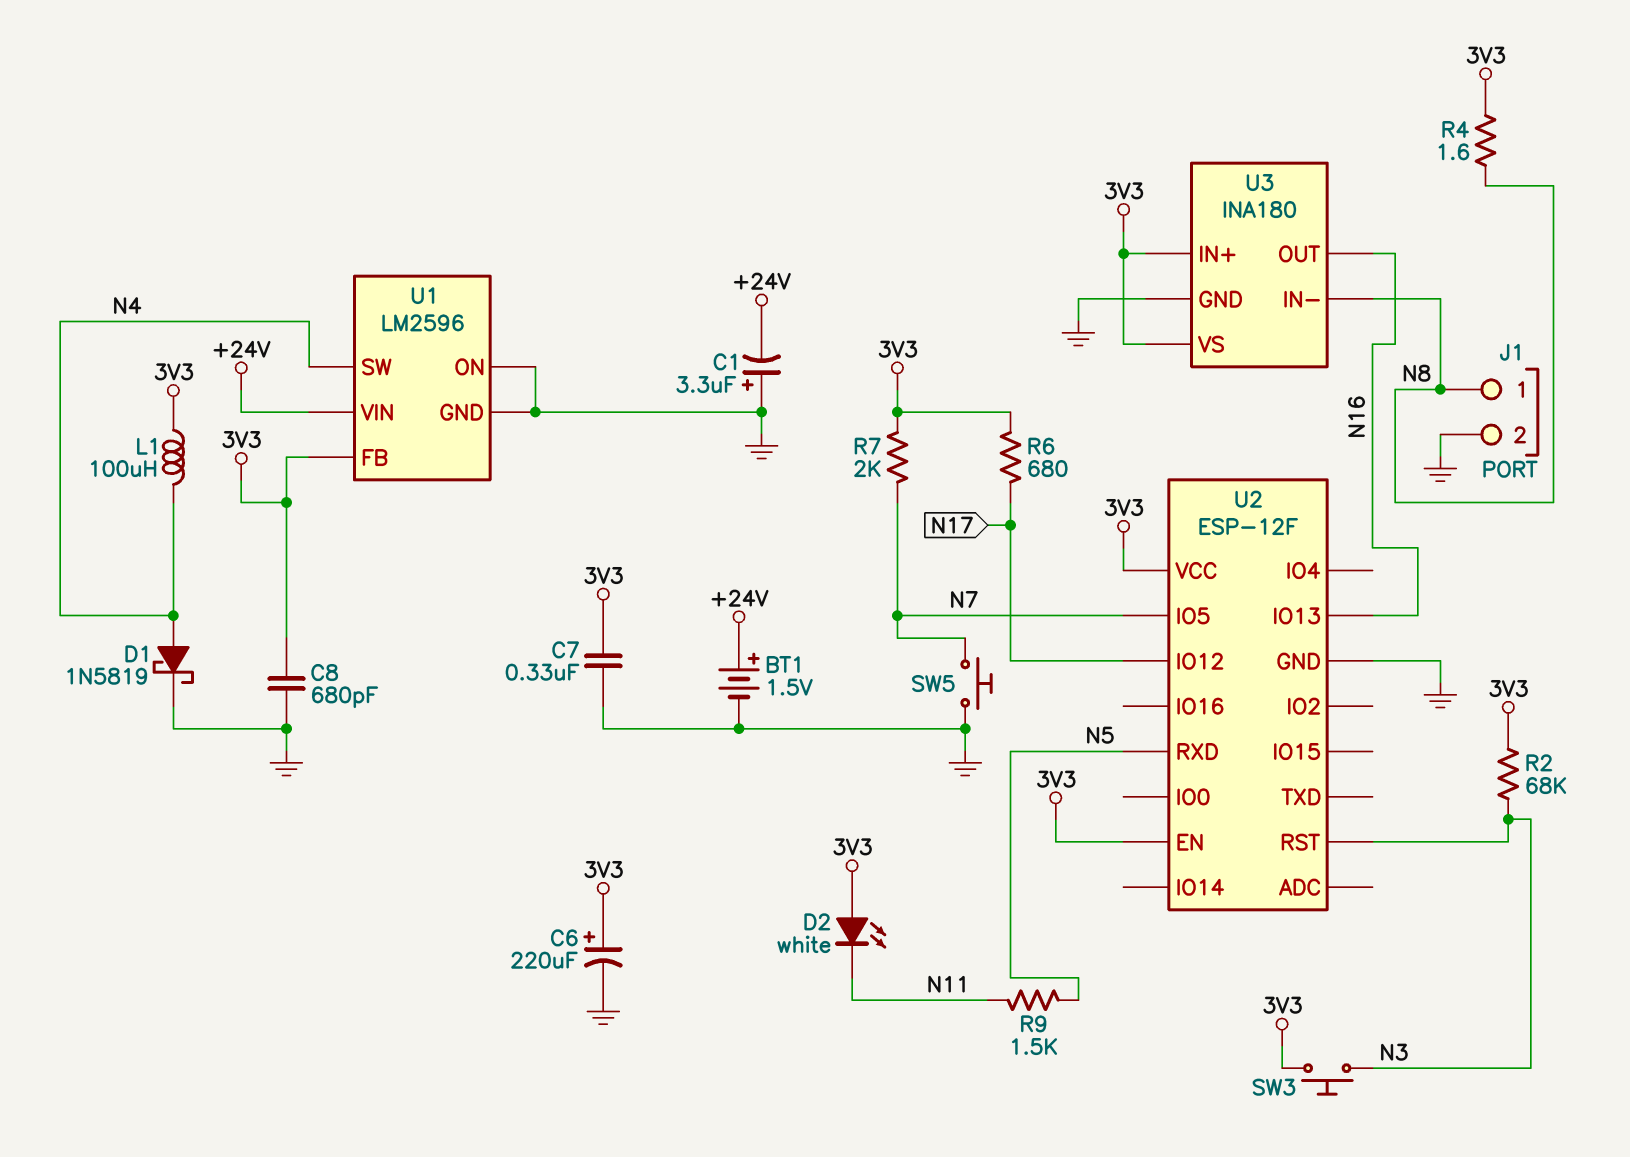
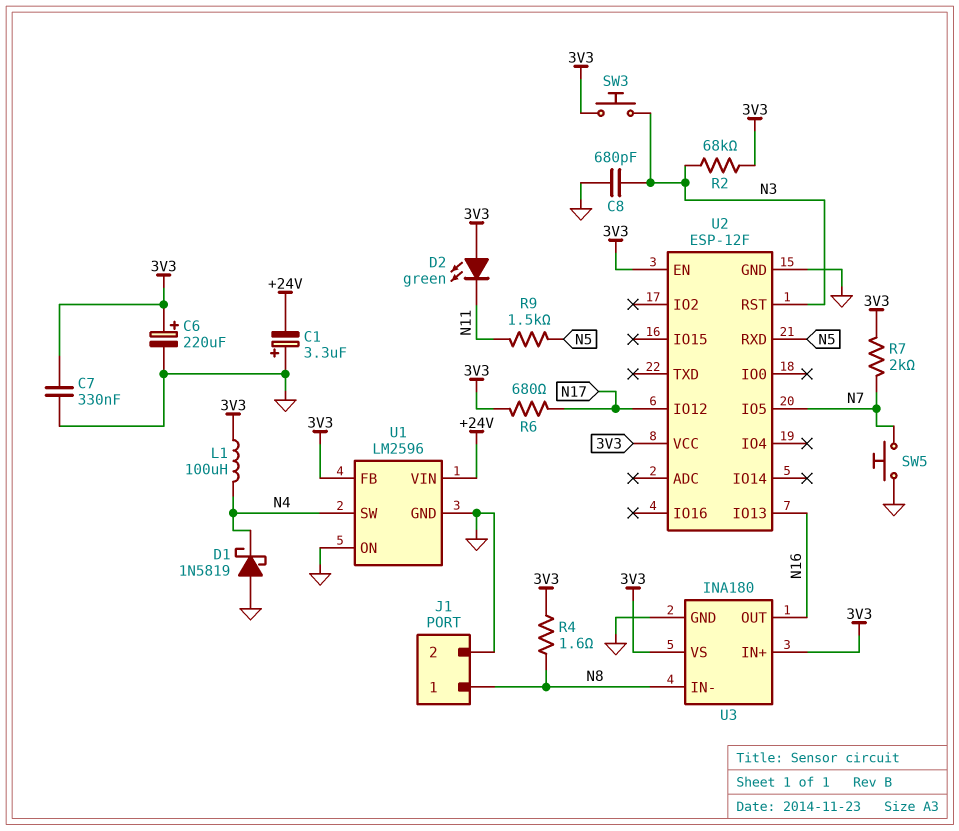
BT1: 1.5V (plus +24V, minus GND) -> none
C8: 680pF (3V3, GND) -> 680pF (GND, N3)
D1: schottky 1N5819 (A N4, K GND) -> schottky 1N5819 (A GND, K N4)
D2: LED white (A 3V3, K N11) -> LED green (A 3V3, K N11)

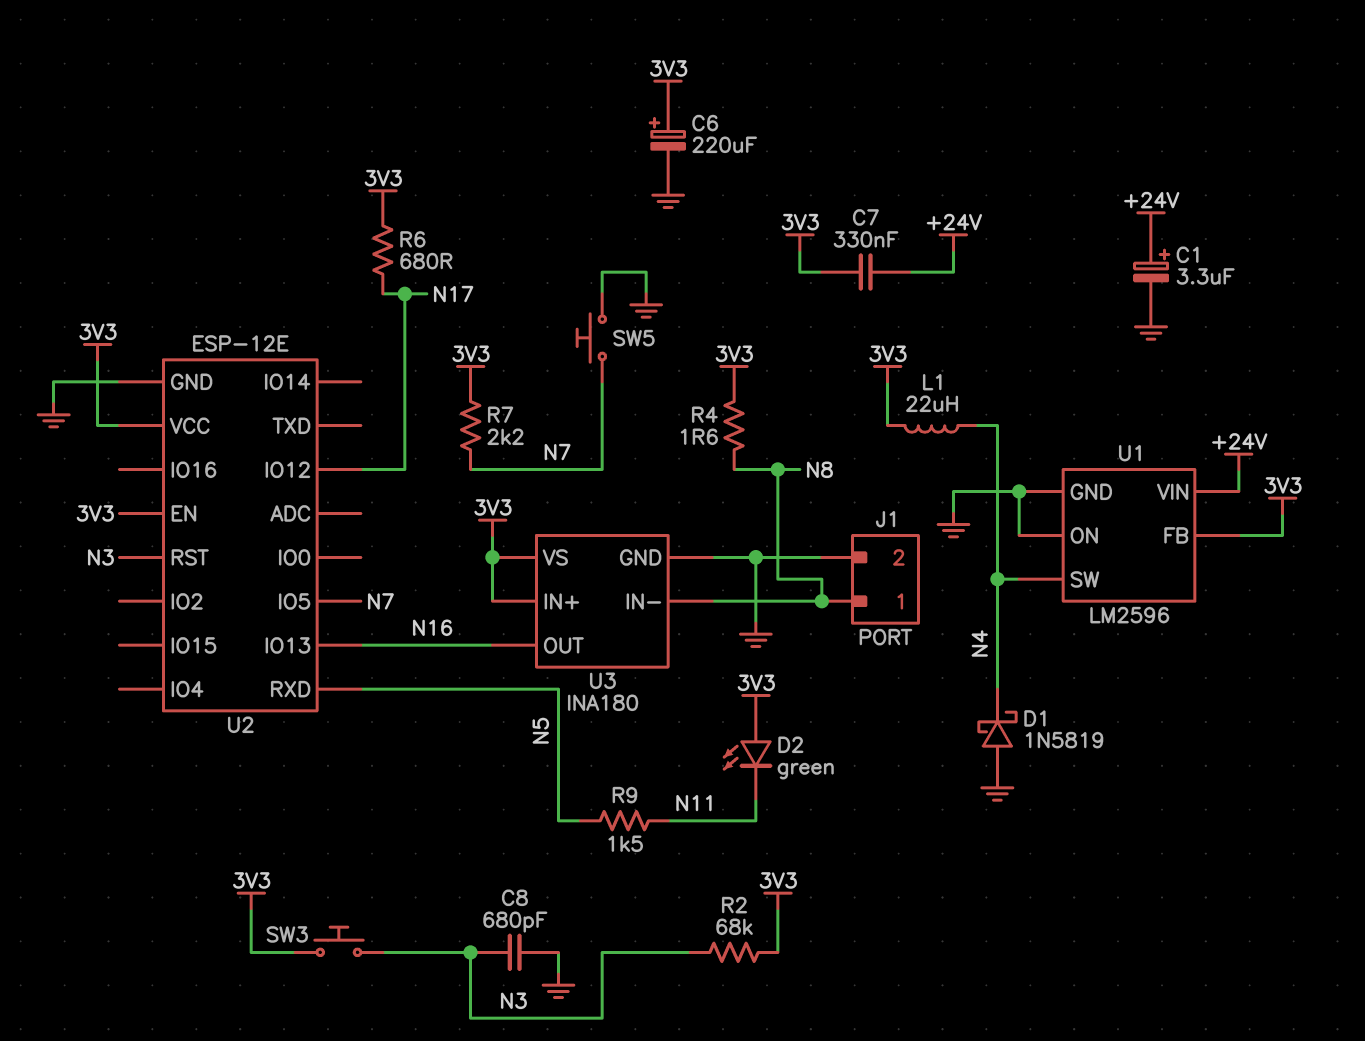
C1: 3.3uF (plus GND, minus +24V) -> 3.3uF (plus +24V, minus GND)
C7: 330nF (3V3, GND) -> 330nF (+24V, 3V3)
L1: 100uH (3V3, N4) -> 22uH (3V3, N4)
R7: 2k (3V3, N7) -> 2.2k (3V3, N7)
U2: ESP-12F -> ESP-12E

